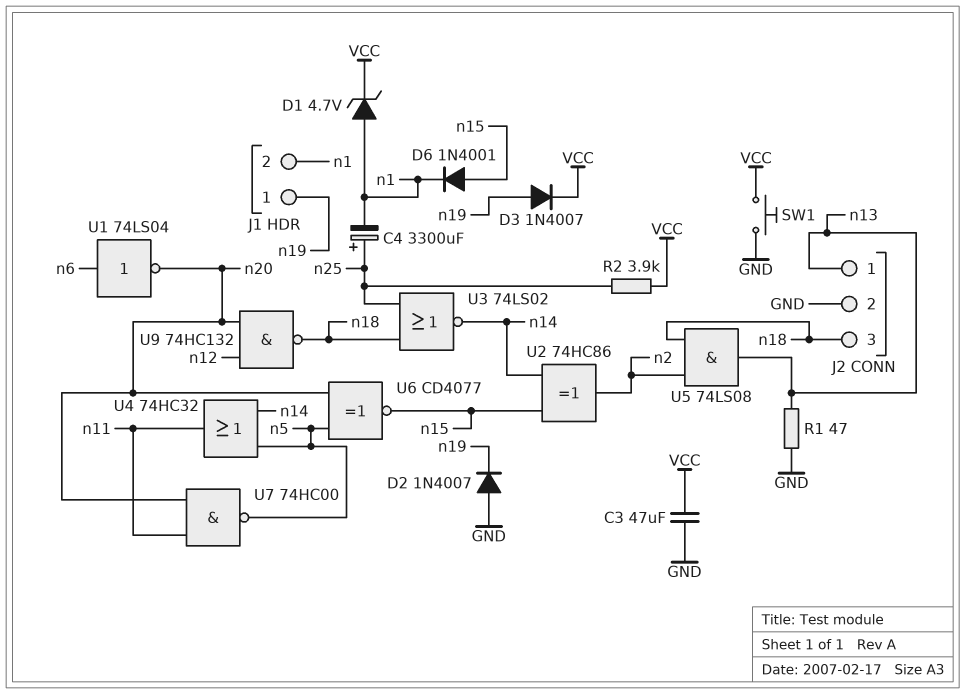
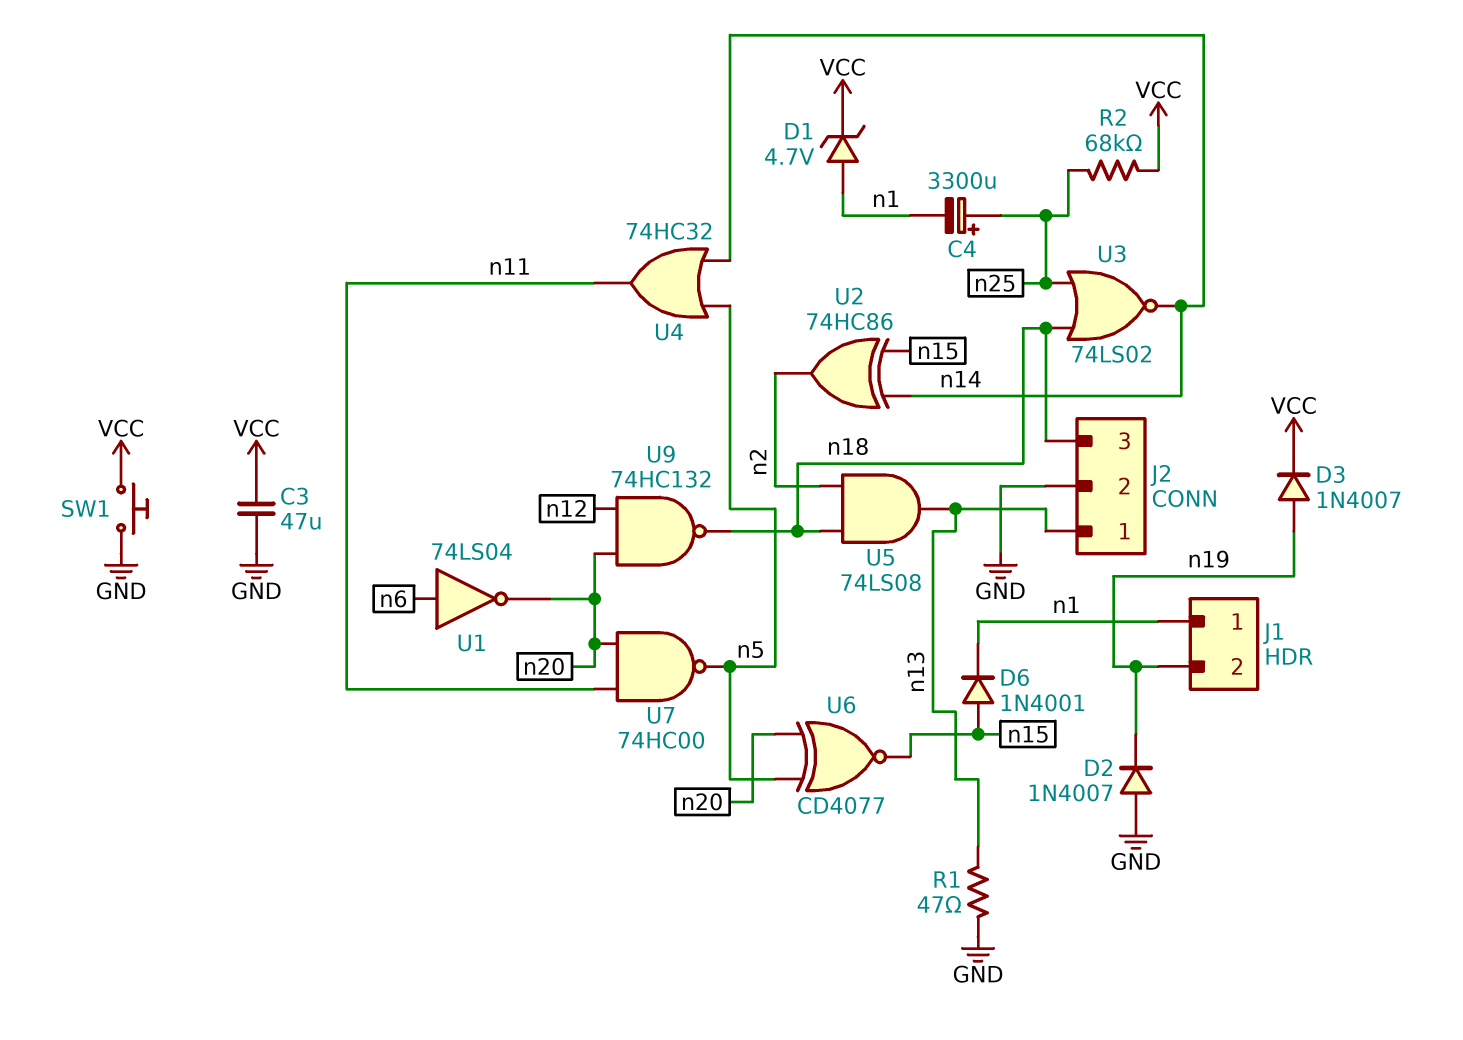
J1 pin 1: n19 -> n1
J1 pin 2: n1 -> n19
R2: 3.9k (VCC, n25) -> 68k (VCC, n25)

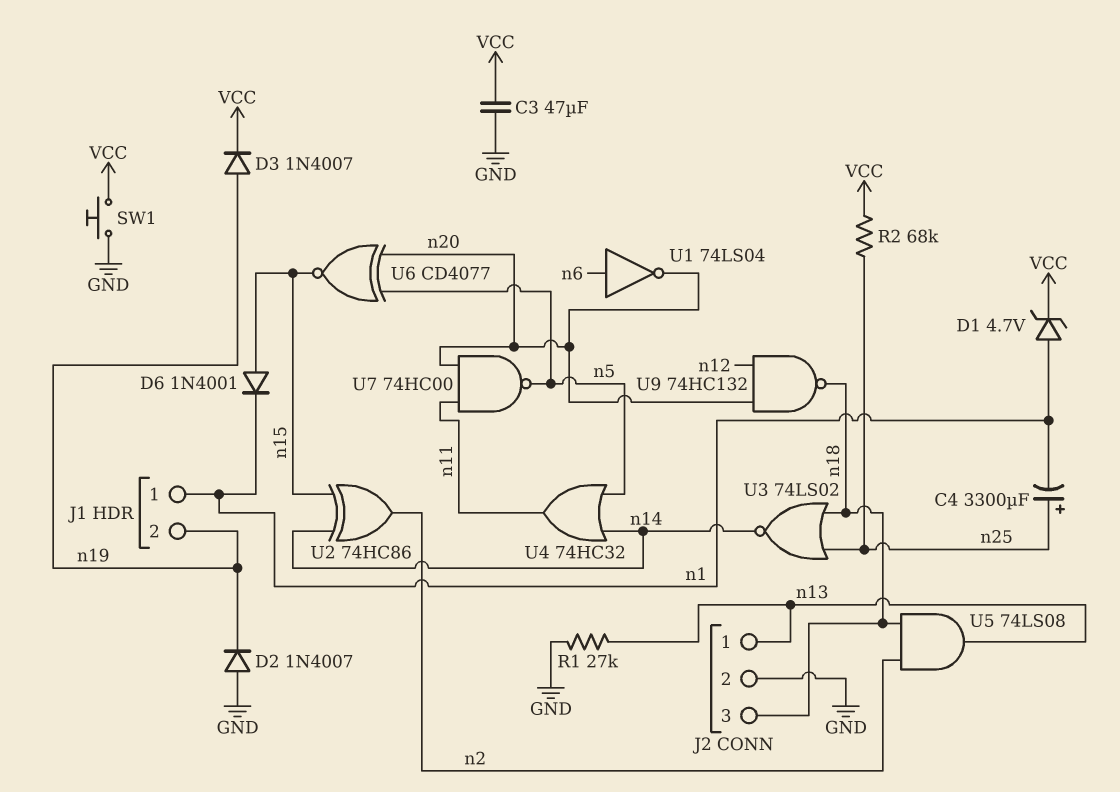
R1: 47 (GND, n13) -> 27k (GND, n13)

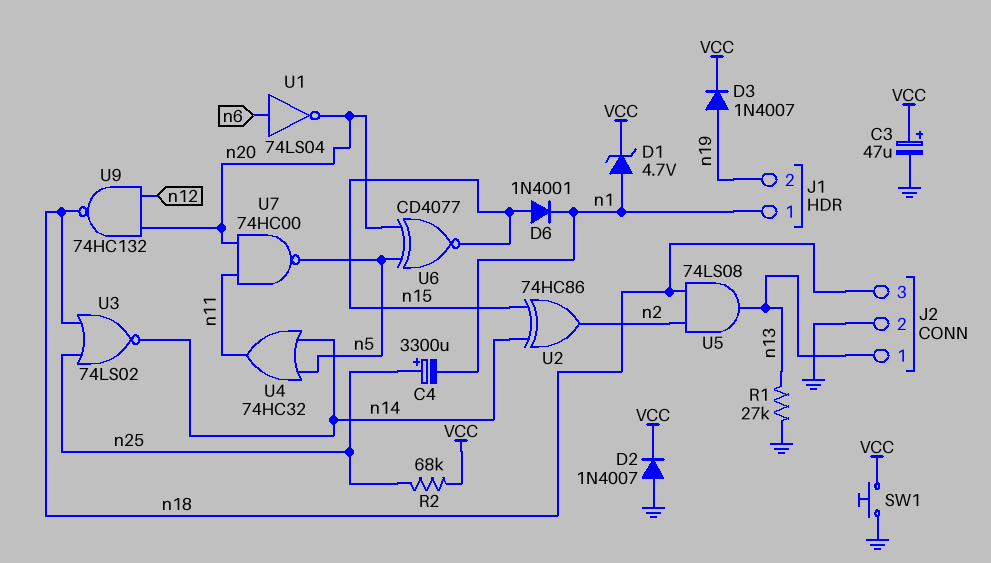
C3: 47uF (GND, VCC) -> 47uF (plus VCC, minus GND)
D2: diode 1N4007 (A GND, K n19) -> diode 1N4007 (A GND, K VCC)

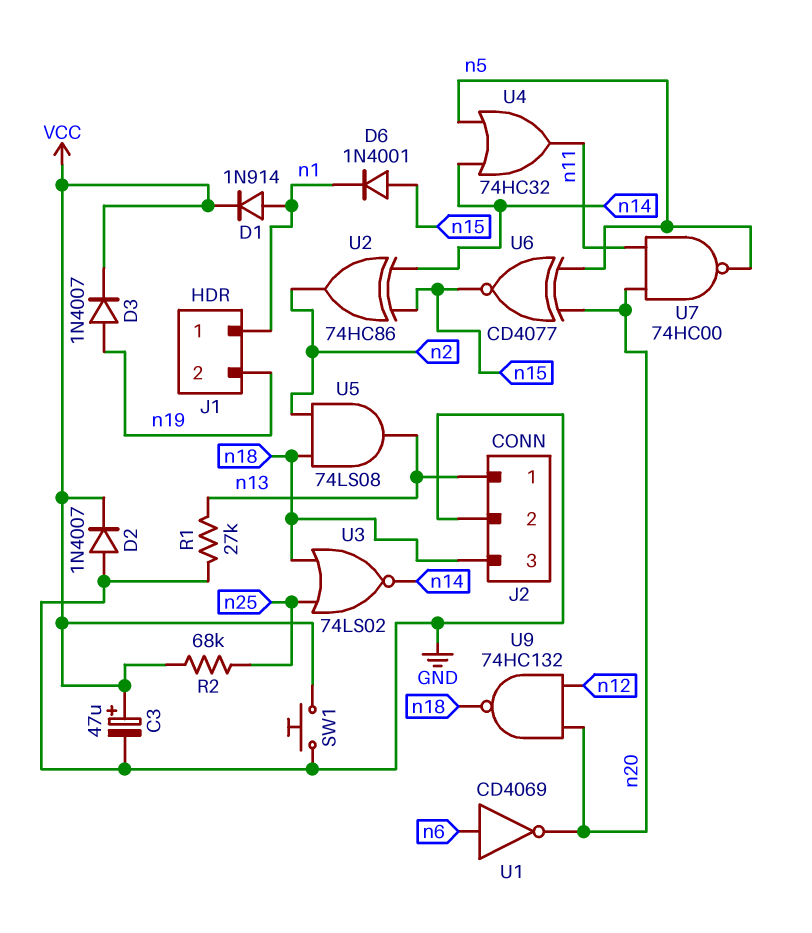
C4: 3300uF (plus n25, minus n1) -> none
D1: zener 4.7V (A n1, K VCC) -> diode 1N914 (A n1, K VCC)
U1: NOT 74LS04 (in n6, out n20) -> NOT CD4069 (in n6, out n20)

